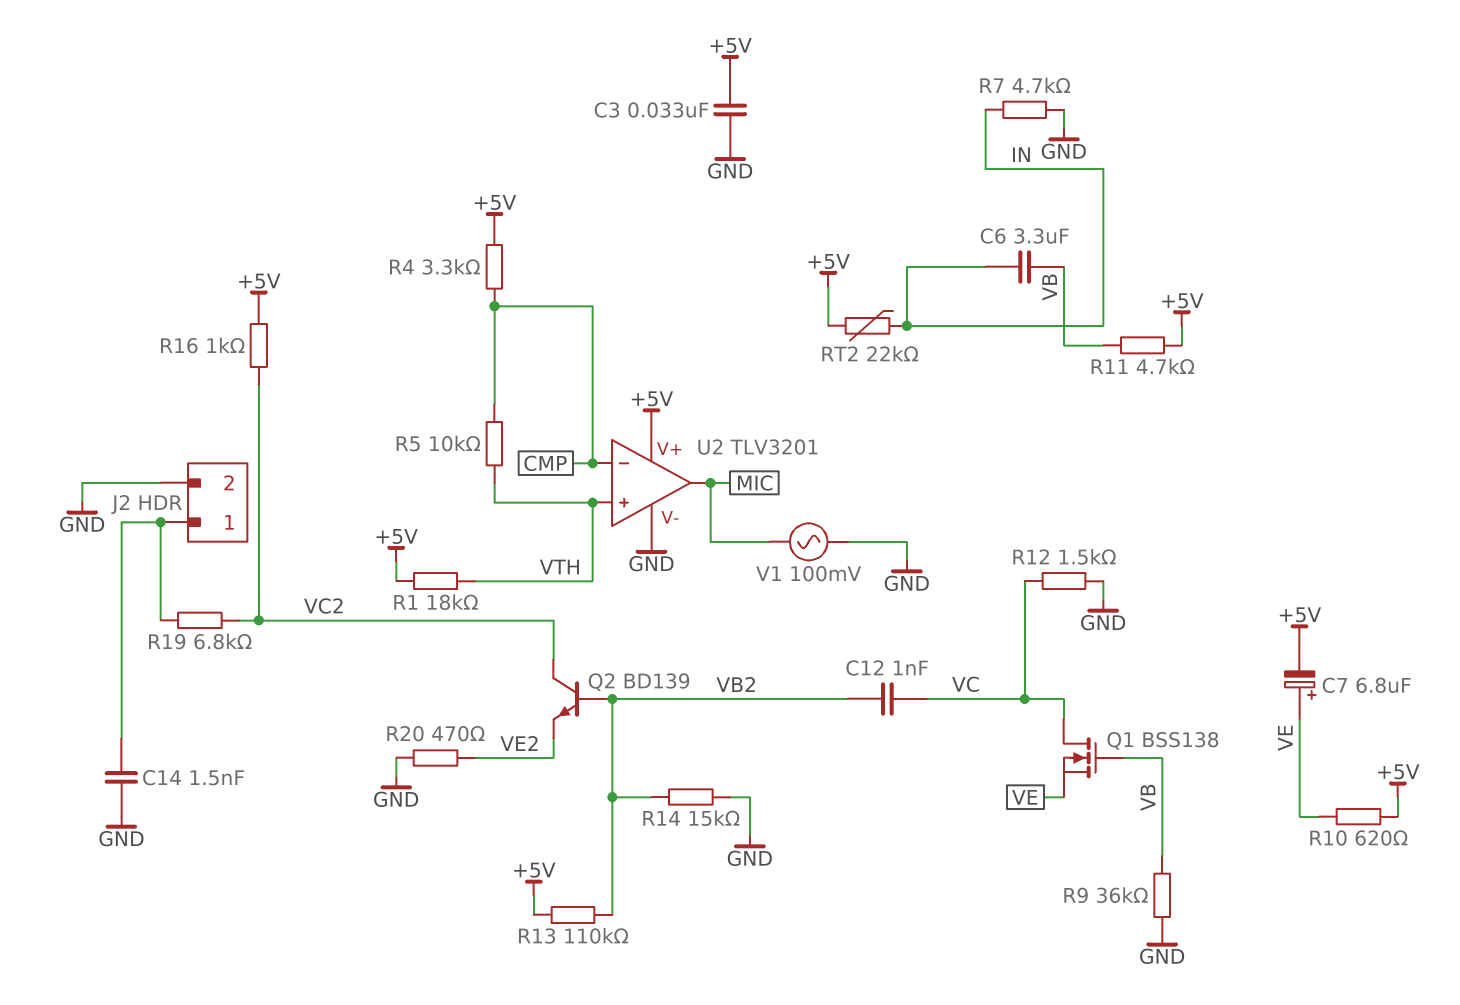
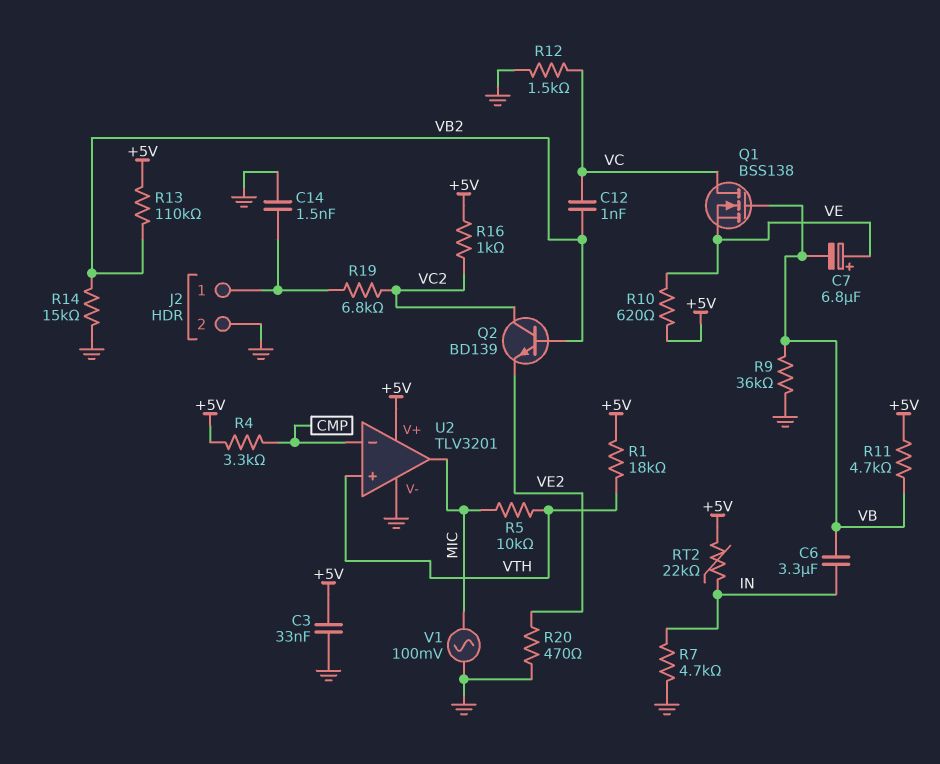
C7: 6.8uF (plus VE, minus +5V) -> 6.8uF (plus VE, minus VB)
R5: 10k (CMP, VTH) -> 10k (MIC, VTH)

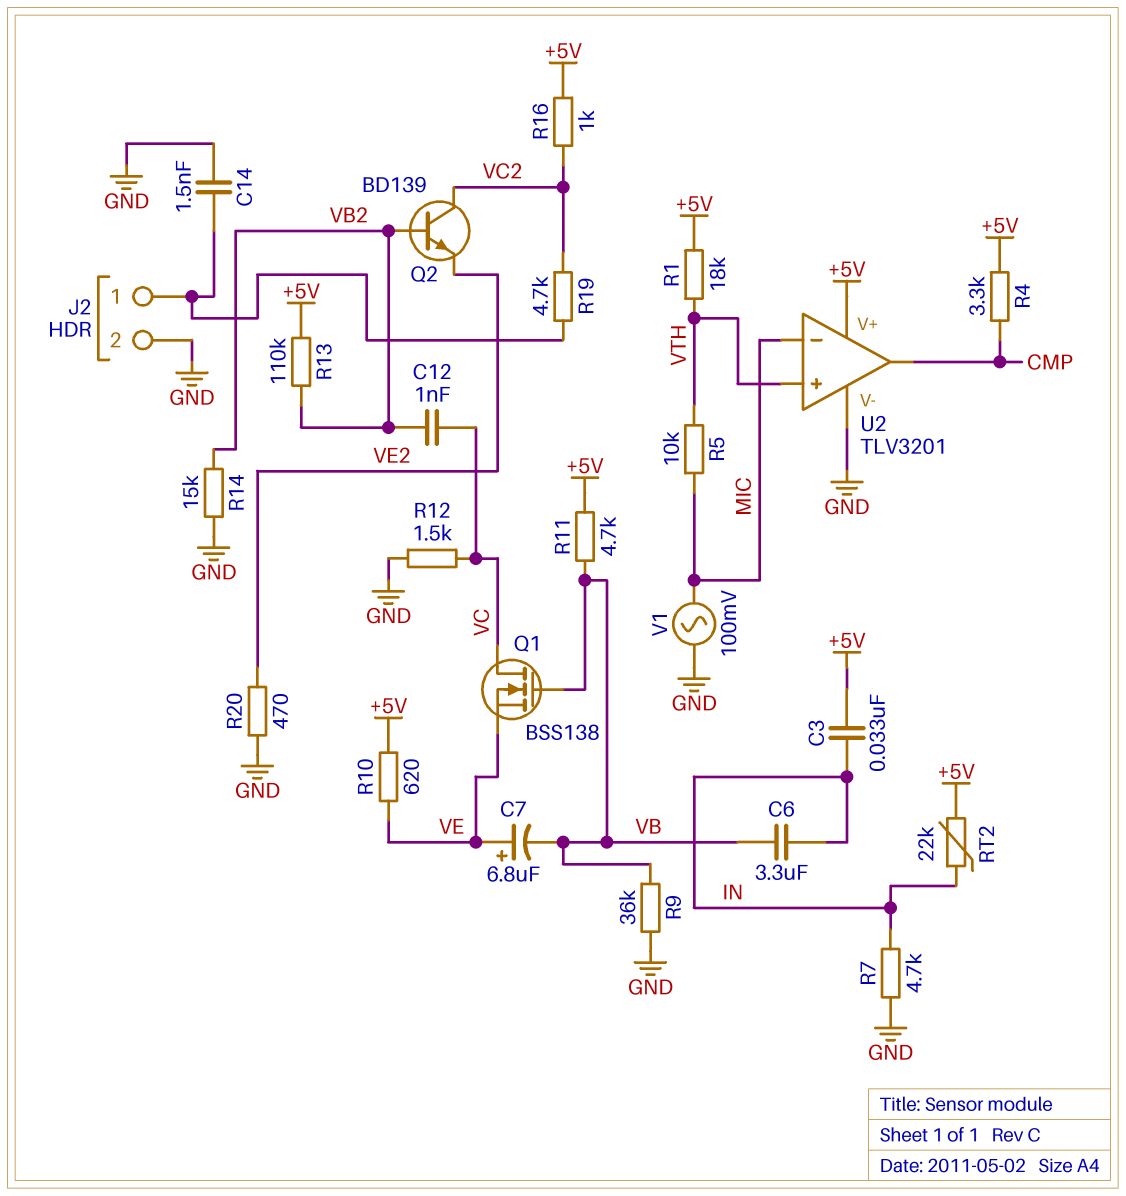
C3: 33nF (+5V, GND) -> 33nF (+5V, IN)
R19: 6.8k (J2/1, VC2) -> 4.7k (J2/1, VC2)
U2 pin in-: CMP -> MIC
U2 pin out: MIC -> CMP

